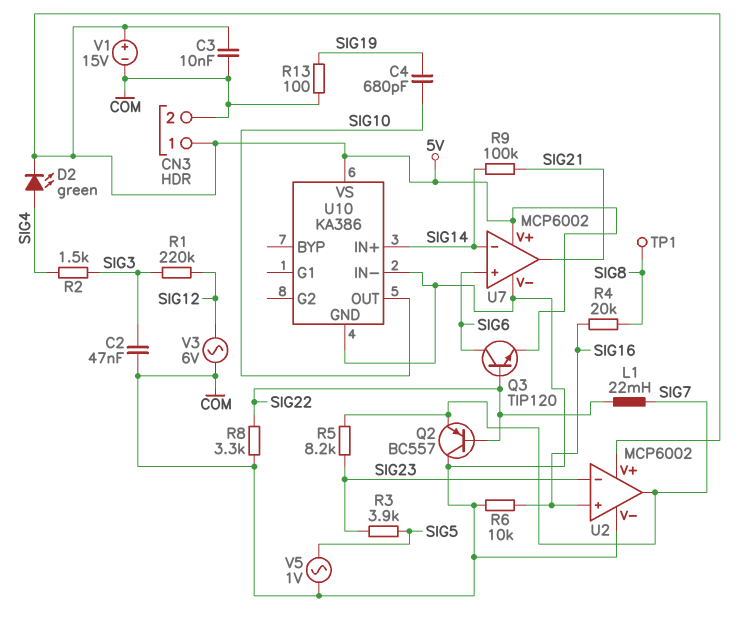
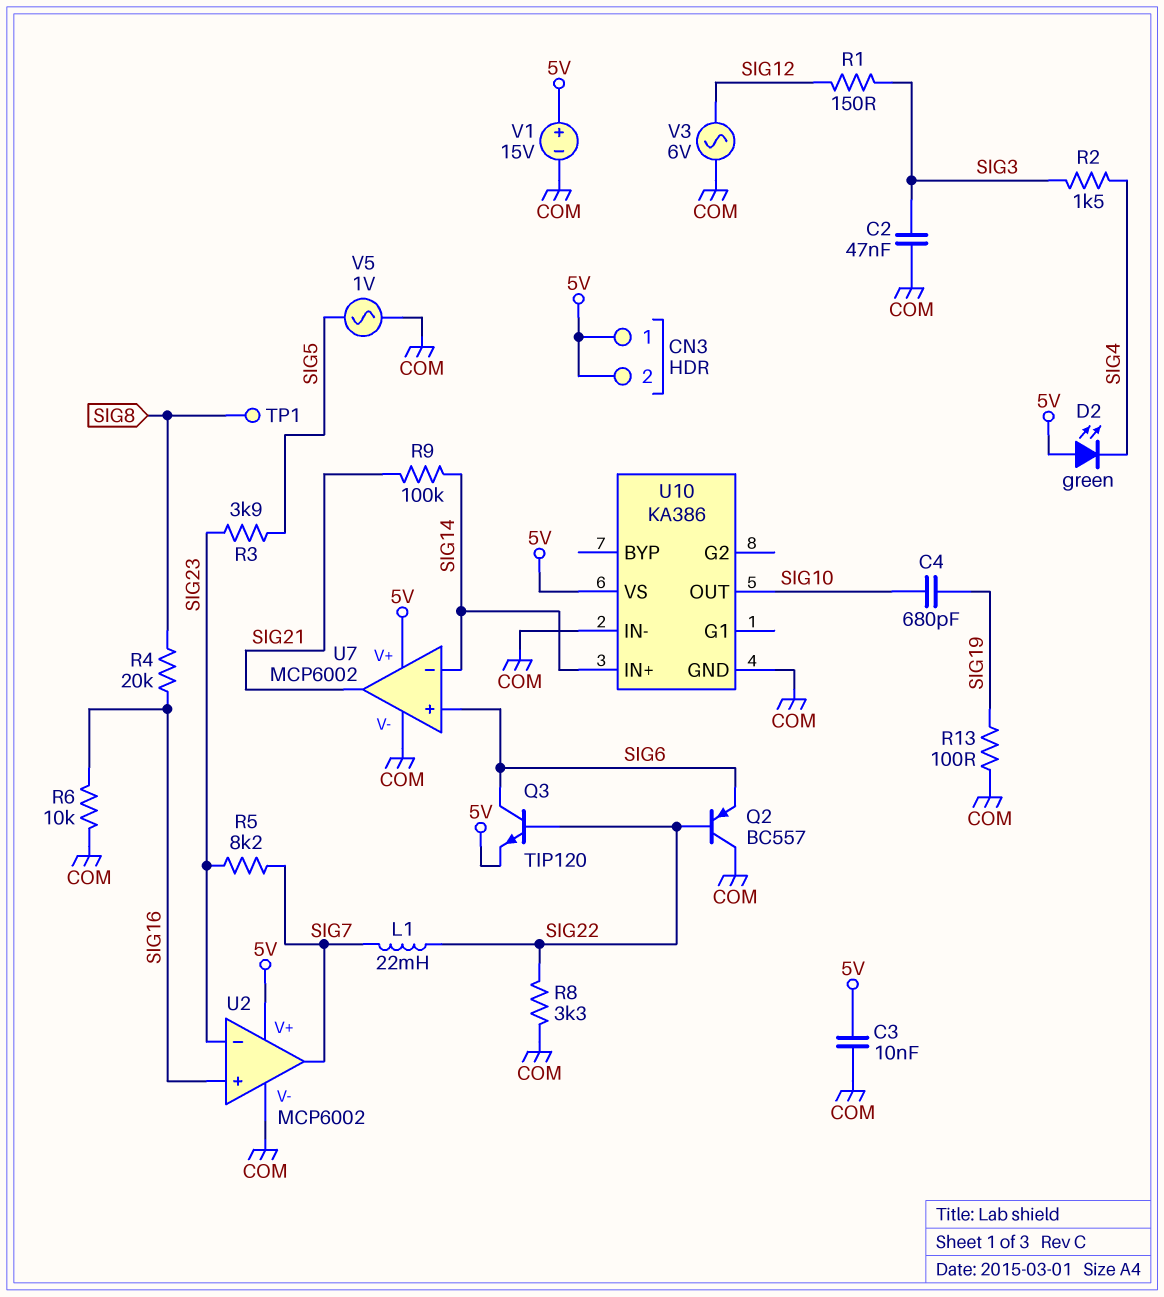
CN3 pin 2: COM -> 5V
D2: LED green (A SIG4, K 5V) -> LED green (A 5V, K SIG4)
Q2: PNP BC557 (B SIG22, C COM, E SIG7) -> PNP BC557 (B SIG22, C COM, E SIG6)
R1: 220k (SIG3, SIG12) -> 150 (SIG3, SIG12)

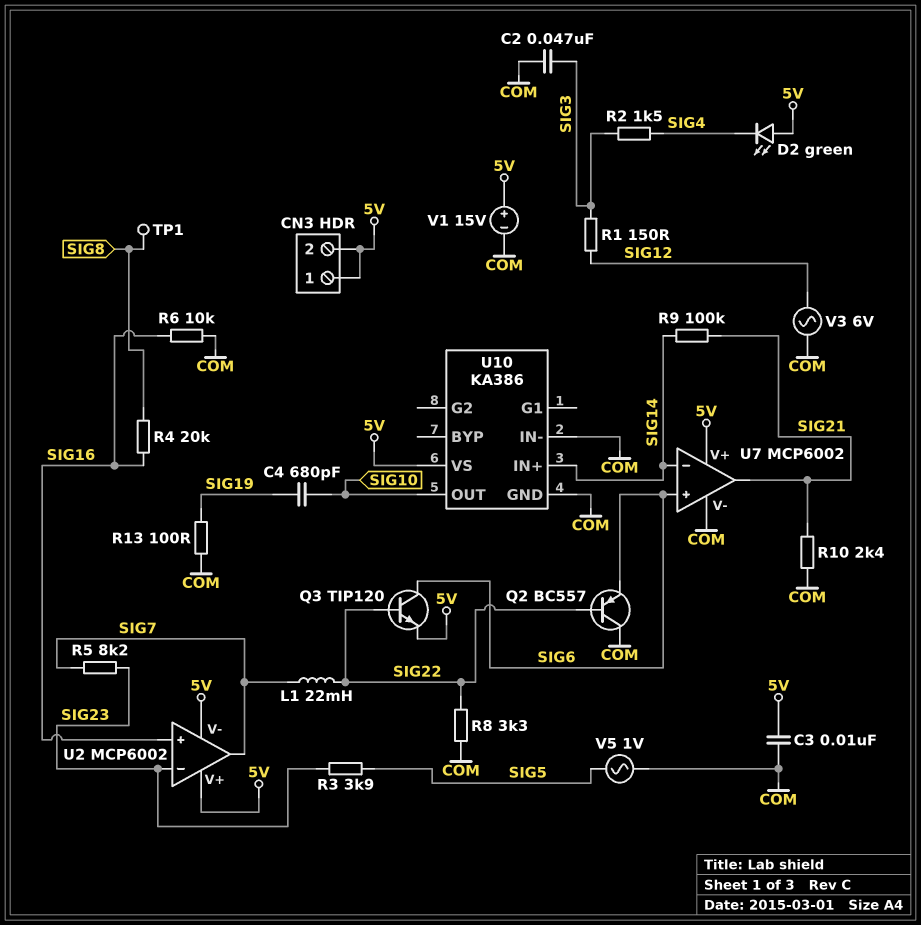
R10: none -> 2.4k (COM, SIG21)
U2 pin V-: COM -> 5V

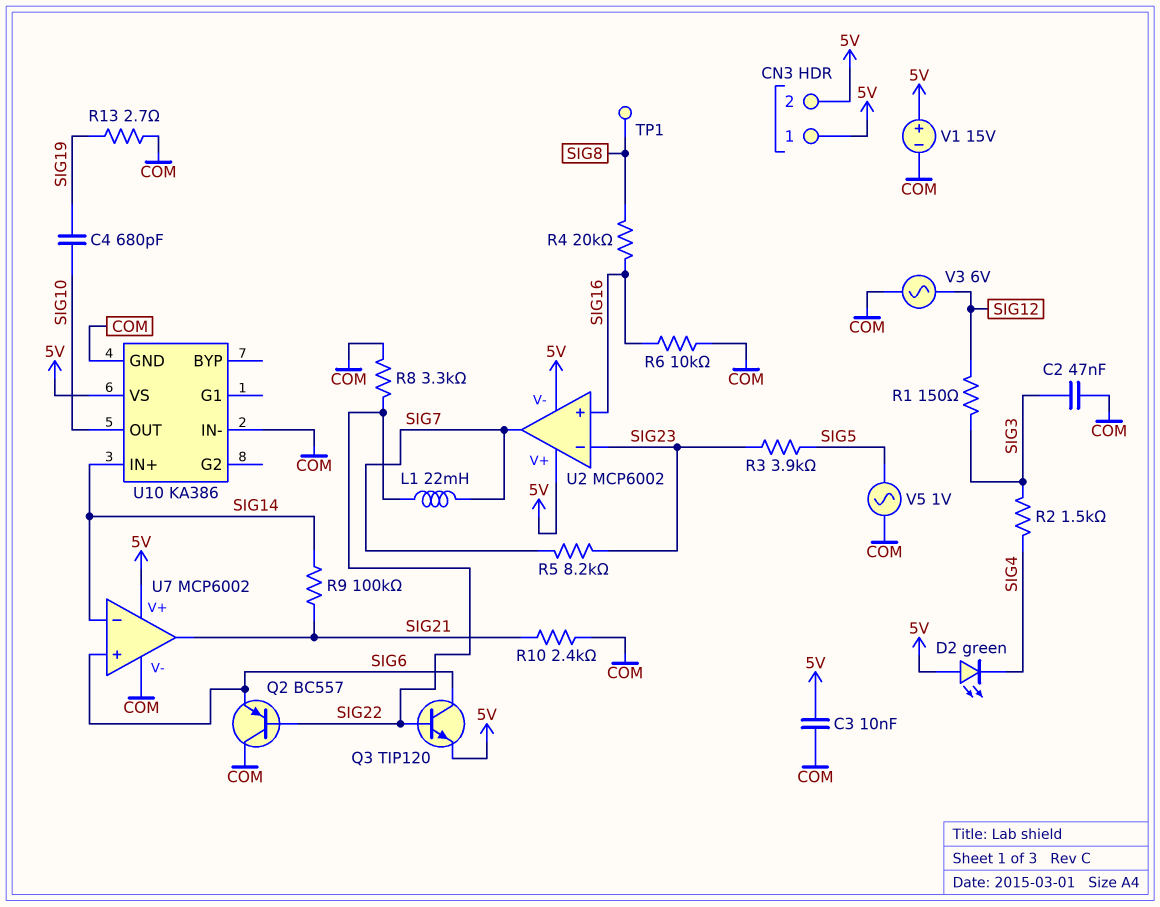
R13: 100 (COM, SIG19) -> 2.7 (COM, SIG19)

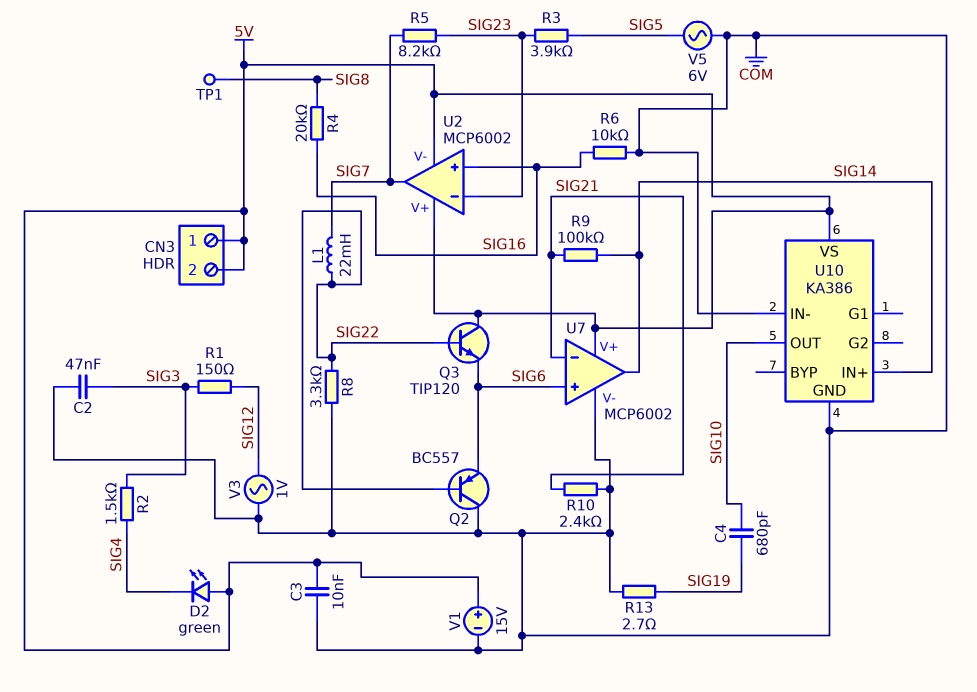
Q3: NPN TIP120 (B SIG22, C SIG6, E 5V) -> NPN TIP120 (B SIG22, C 5V, E SIG6)
U7 pin in-: SIG14 -> SIG21
U7 pin out: SIG21 -> SIG14
V3: AC 6V (COM, SIG12) -> AC 1V (COM, SIG12)
V5: AC 1V (COM, SIG5) -> AC 6V (COM, SIG5)

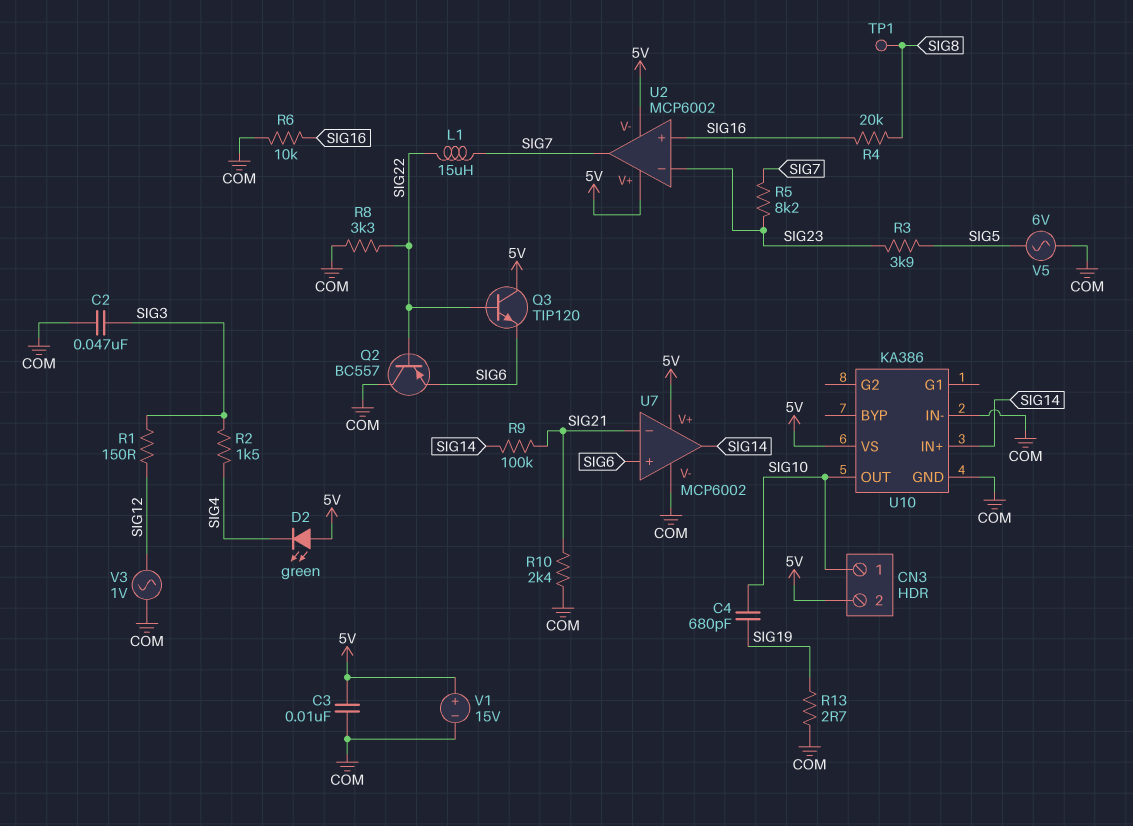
CN3 pin 1: 5V -> SIG10
L1: 22mH (SIG7, SIG22) -> 15uH (SIG7, SIG22)

